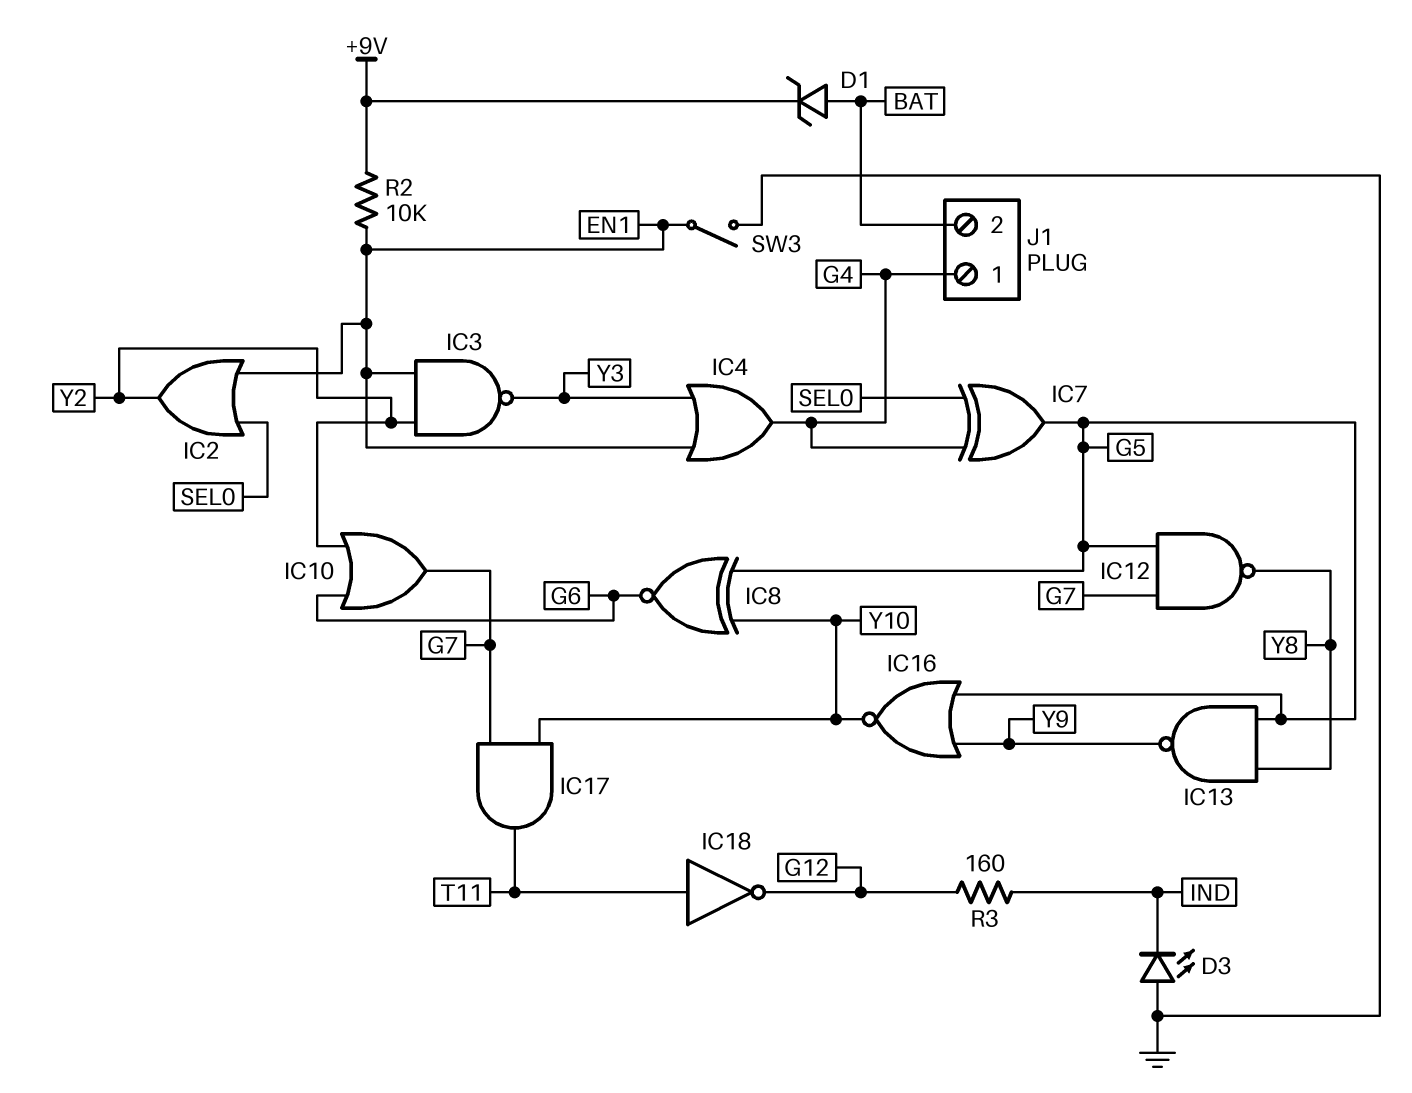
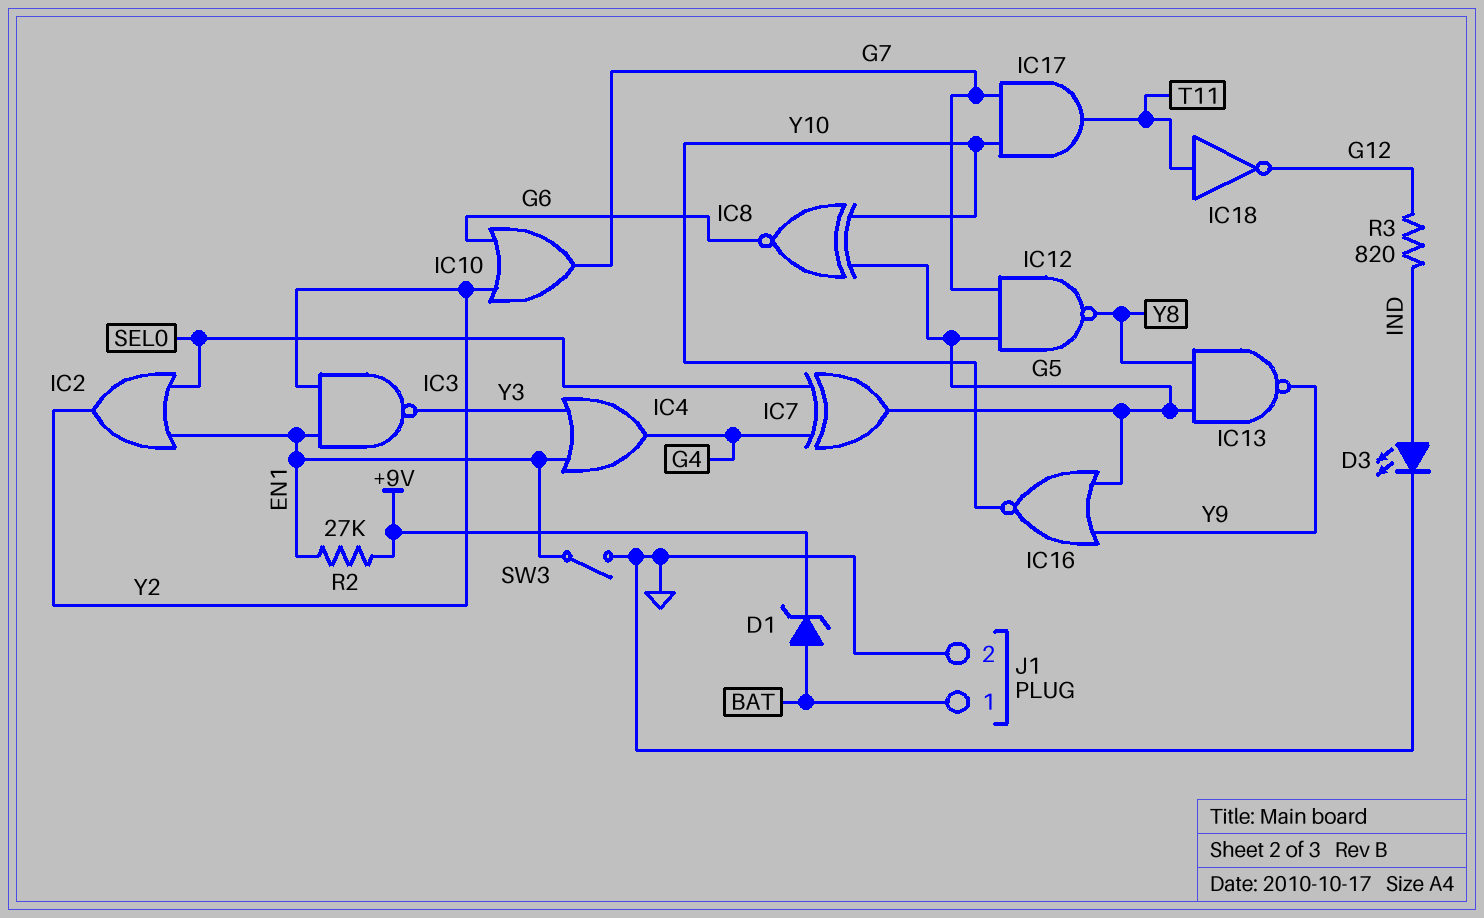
D3: LED (A GND, K IND) -> LED (A IND, K GND)
J1 pin 1: G4 -> BAT
J1 pin 2: BAT -> GND
R2: 10k (+9V, EN1) -> 27k (+9V, EN1)
R3: 160 (G12, IND) -> 820 (G12, IND)

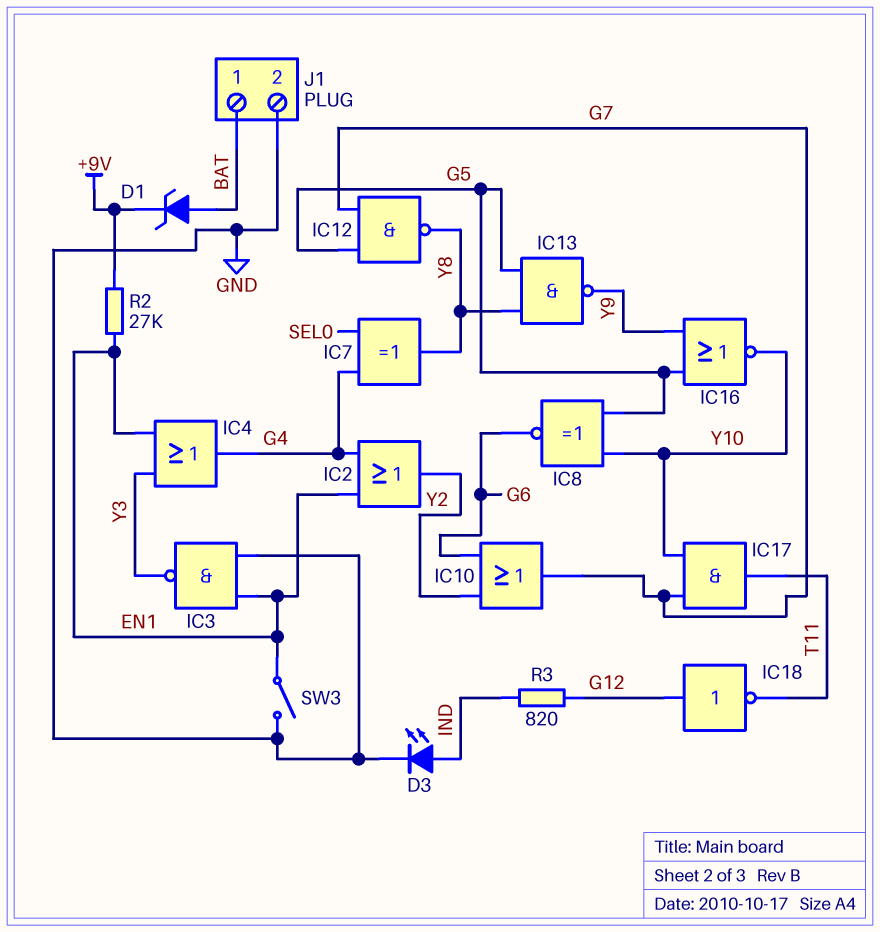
IC2: OR (in EN1, in SEL0, out Y2) -> OR (in EN1, in G4, out Y2)
IC3: NAND (in EN1, in Y2, out Y3) -> NAND (in EN1, in GND, out Y3)
IC7: XOR (in G4, in SEL0, out G5) -> XOR (in G4, in SEL0, out Y8)
IC18: NOT (in T11, out G12) -> NOT (in G12, out T11)

